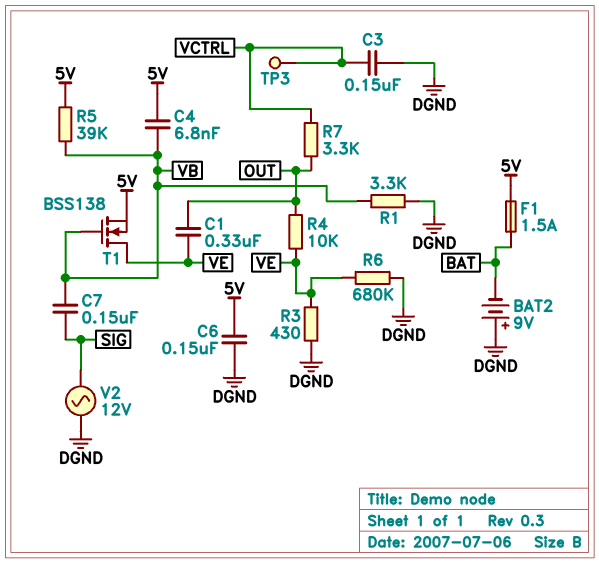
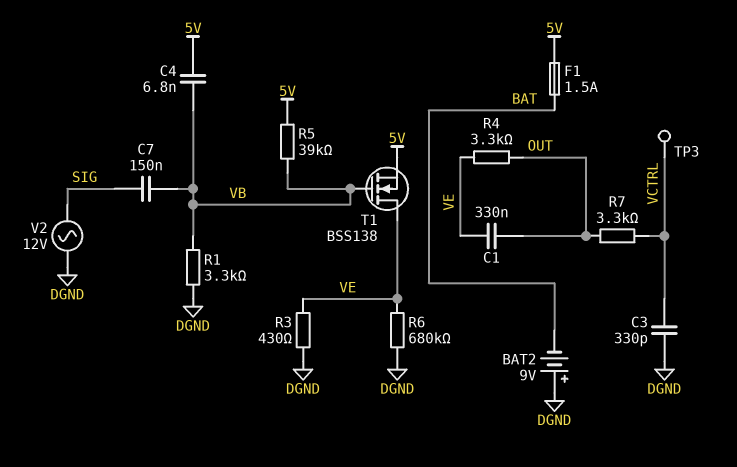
C3: 150nF (DGND, VCTRL) -> 330pF (DGND, VCTRL)
C6: 150nF (5V, DGND) -> none
R4: 10k (OUT, VE) -> 3.3k (OUT, VE)

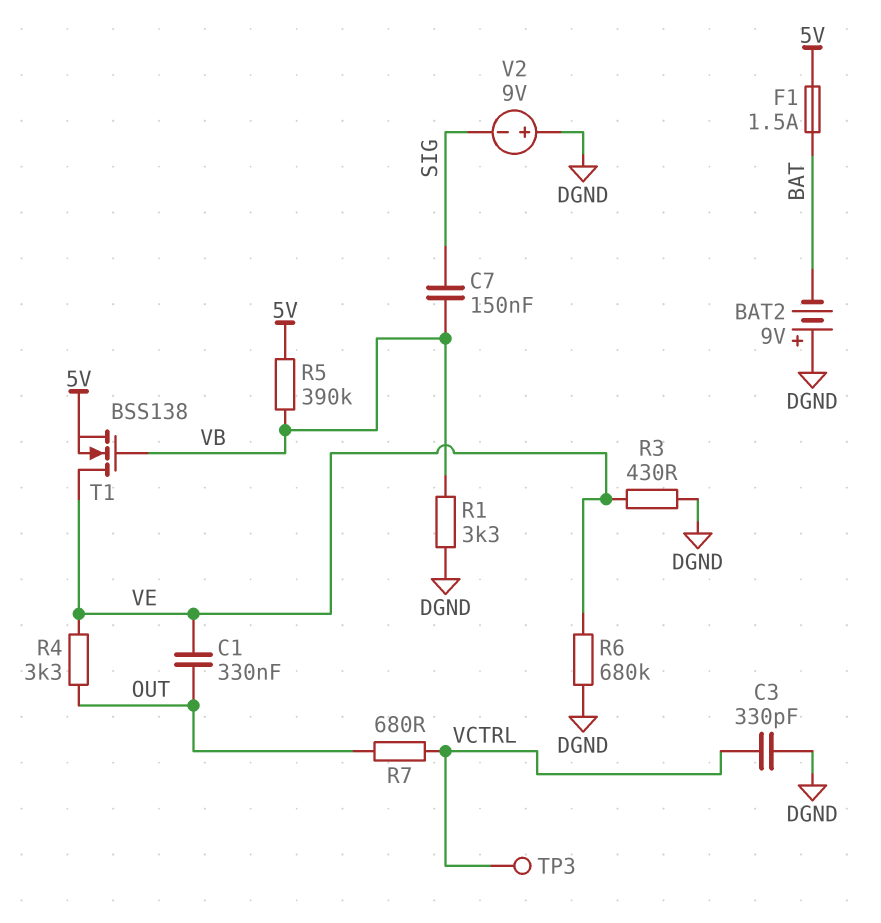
C4: 6.8nF (5V, VB) -> none
R5: 39k (5V, VB) -> 390k (5V, VB)
R7: 3.3k (OUT, VCTRL) -> 680 (OUT, VCTRL)
V2: AC 12V (DGND, SIG) -> 9V (plus DGND, minus SIG)

